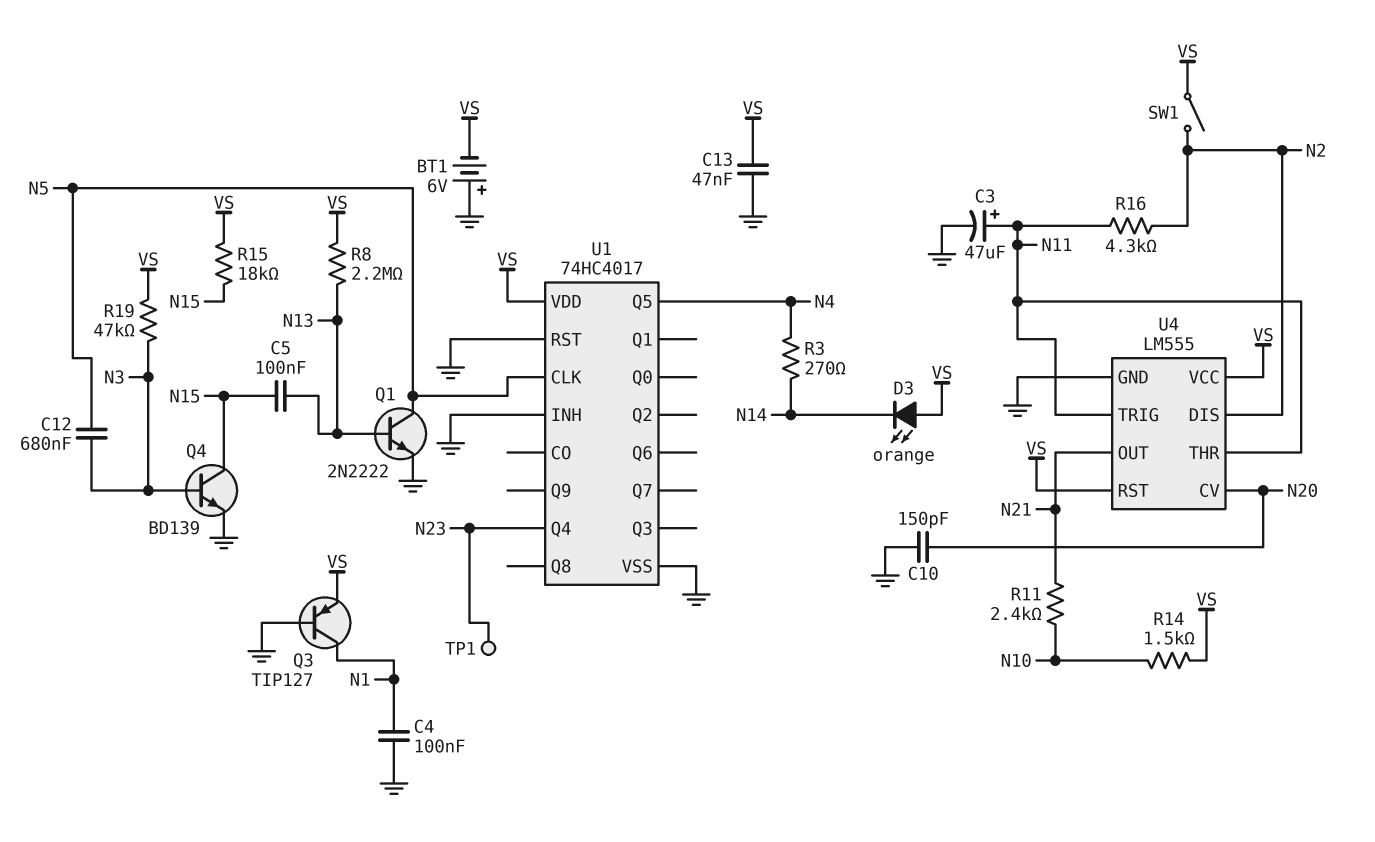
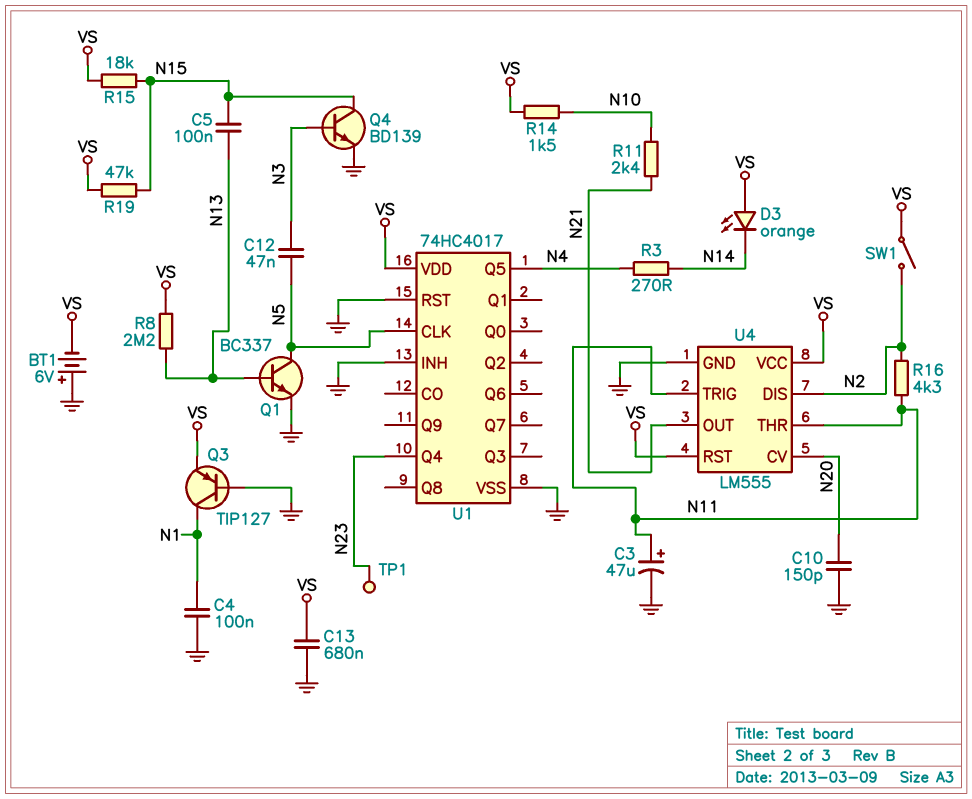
C12: 680nF (N3, N5) -> 47nF (N3, N5)
C13: 47nF (GND, VS) -> 680nF (GND, VS)
Q1: NPN 2N2222 (B N13, C N5, E GND) -> NPN BC337 (B N13, C N5, E GND)
R19: 47k (N3, VS) -> 47k (N15, VS)

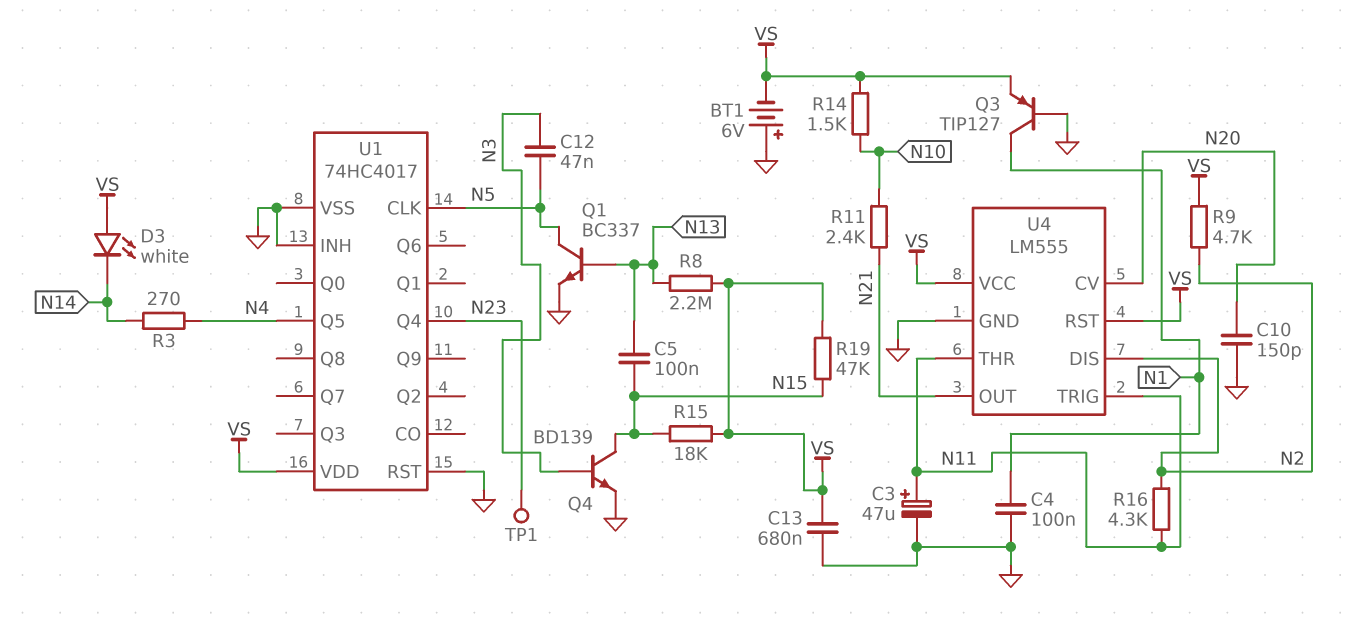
D3: LED orange (A VS, K N14) -> LED white (A VS, K N14)
R9: none -> 4.7k (N2, VS)
SW1: switch (N2, VS) -> none

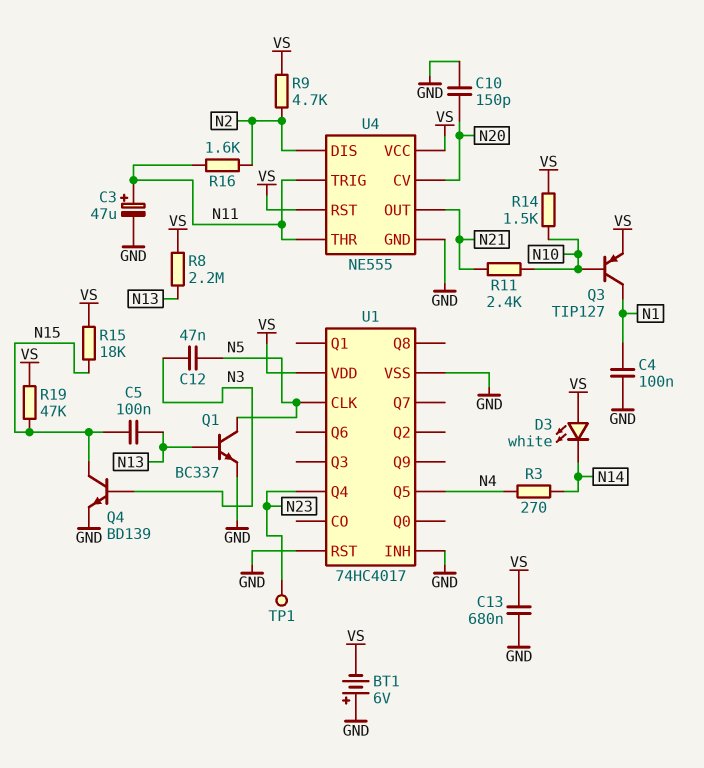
Q3: PNP TIP127 (B GND, C N1, E VS) -> PNP TIP127 (B N10, C N1, E VS)
R16: 4.3k (N2, N11) -> 1.6k (N2, N11)
U4: LM555 -> NE555

